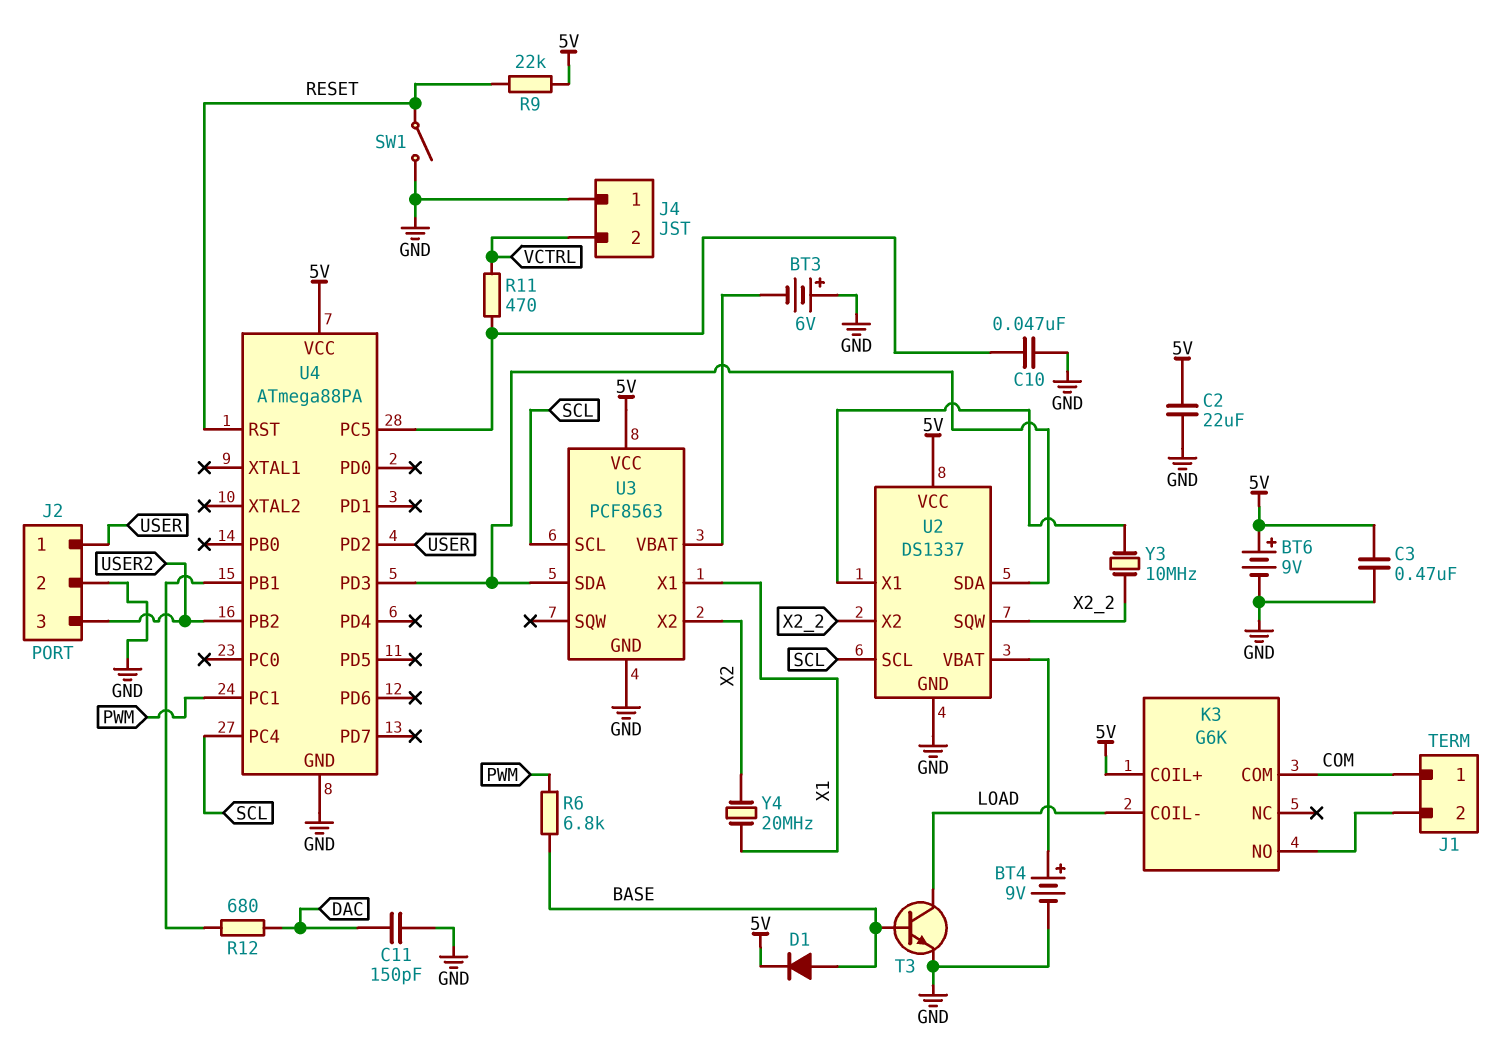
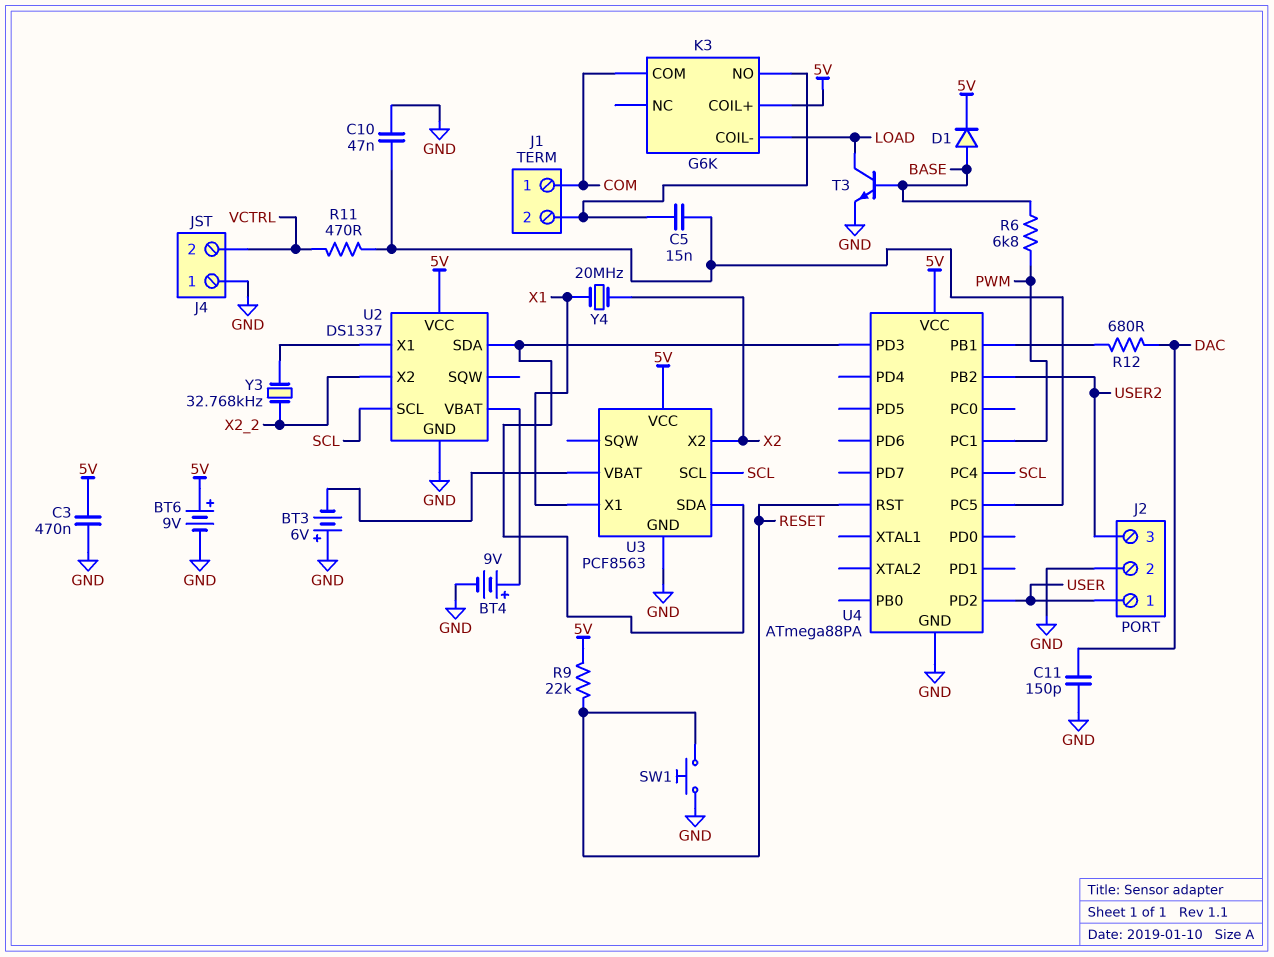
C2: 22uF (5V, GND) -> none
C5: none -> 15nF (J1/2, U4/PC5)
SW1: switch (GND, RESET) -> button (GND, RESET)
U2 pin SQW: X2_2 -> none
Y3: 10MHz (U2/X1, X2_2) -> 32.768kHz (U2/X1, X2_2)

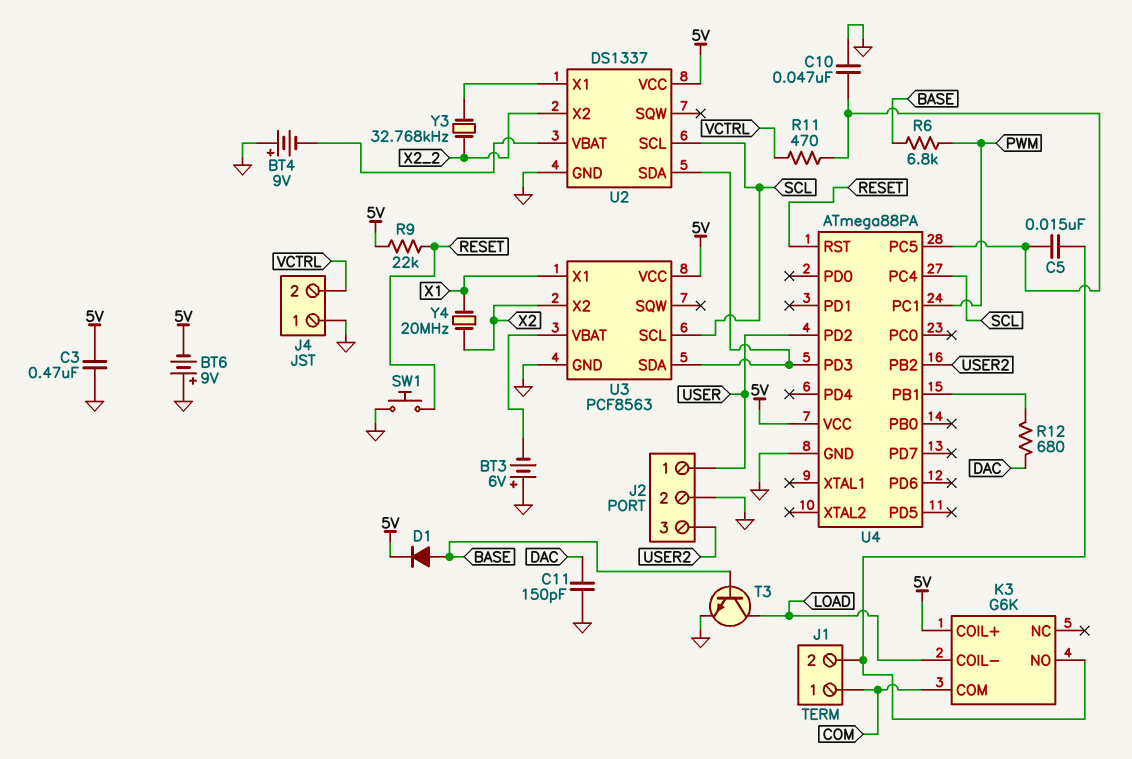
BT4: 9V (plus U2/VBAT, minus GND) -> 9V (plus GND, minus U2/VBAT)
BT6: 9V (plus 5V, minus GND) -> 9V (plus GND, minus 5V)

